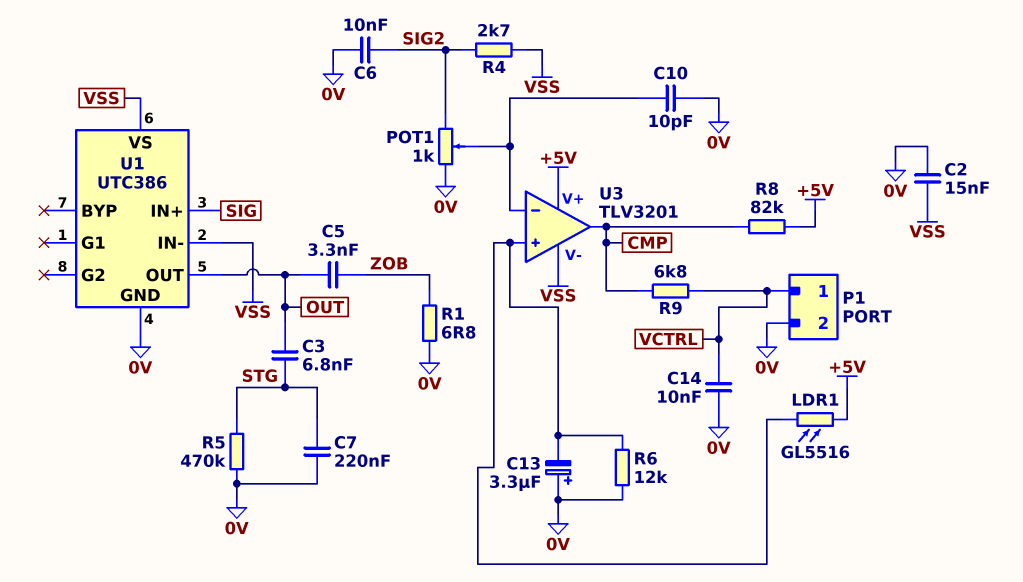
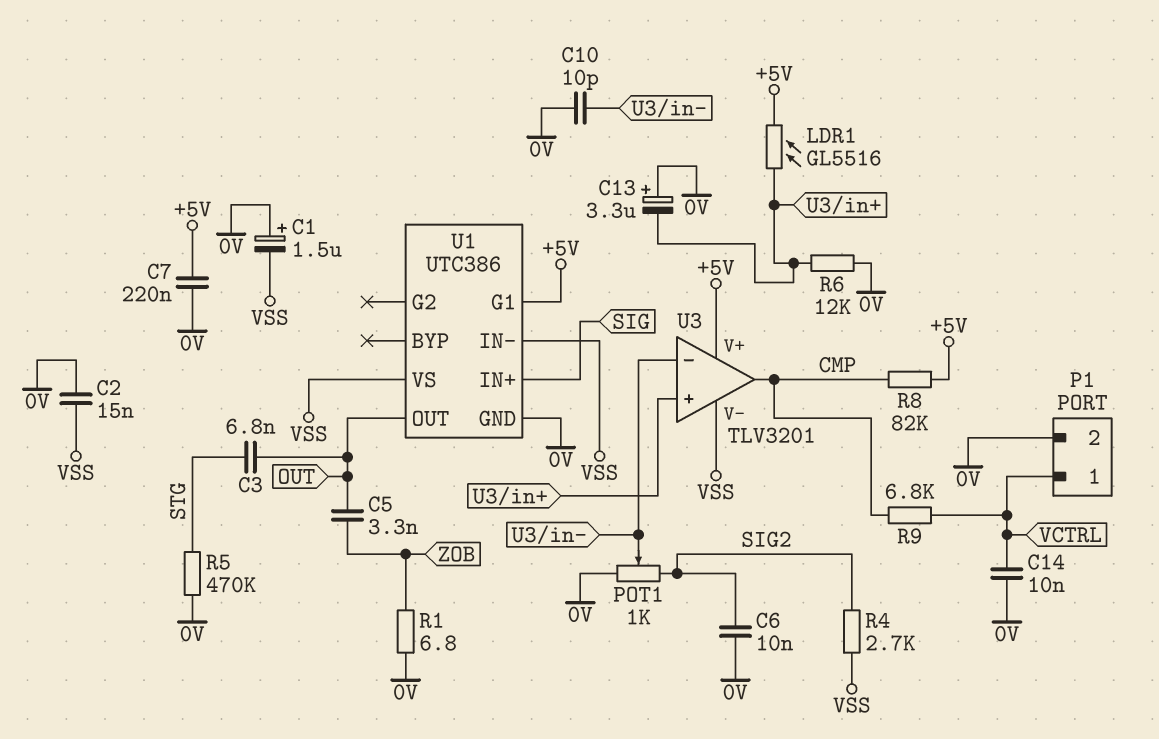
C1: none -> 1.5uF (plus 0V, minus VSS)
C7: 220nF (0V, STG) -> 220nF (+5V, 0V)
U1 pin G1: none -> +5V

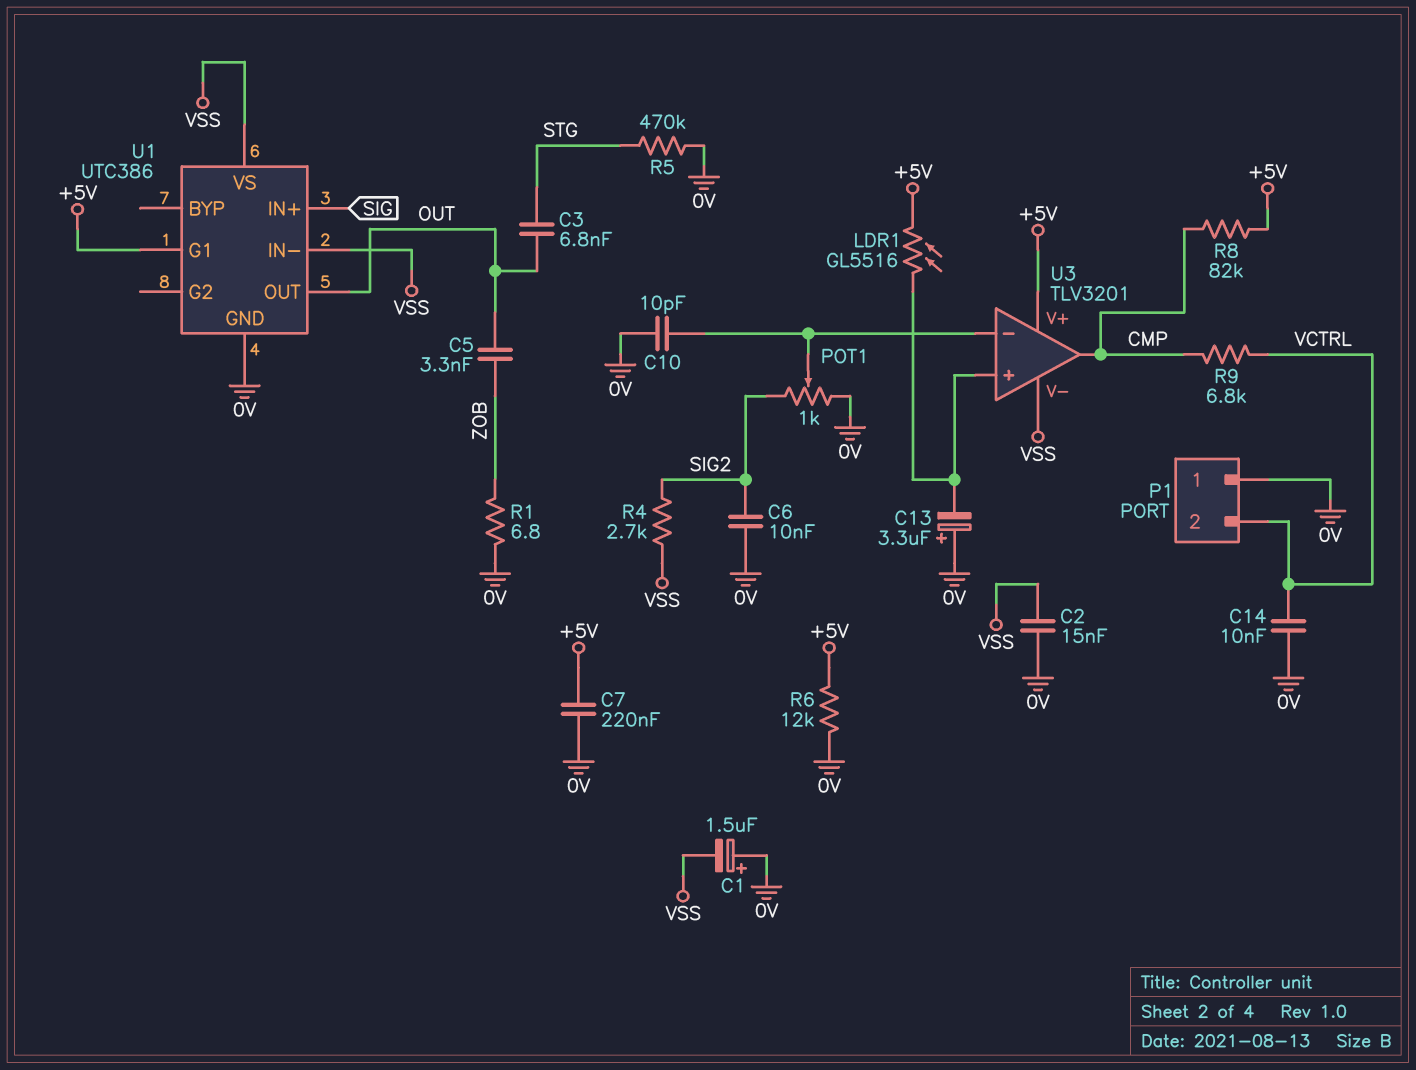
P1 pin 1: VCTRL -> 0V
P1 pin 2: 0V -> VCTRL
R6: 12k (0V, U3/in+) -> 12k (+5V, 0V)

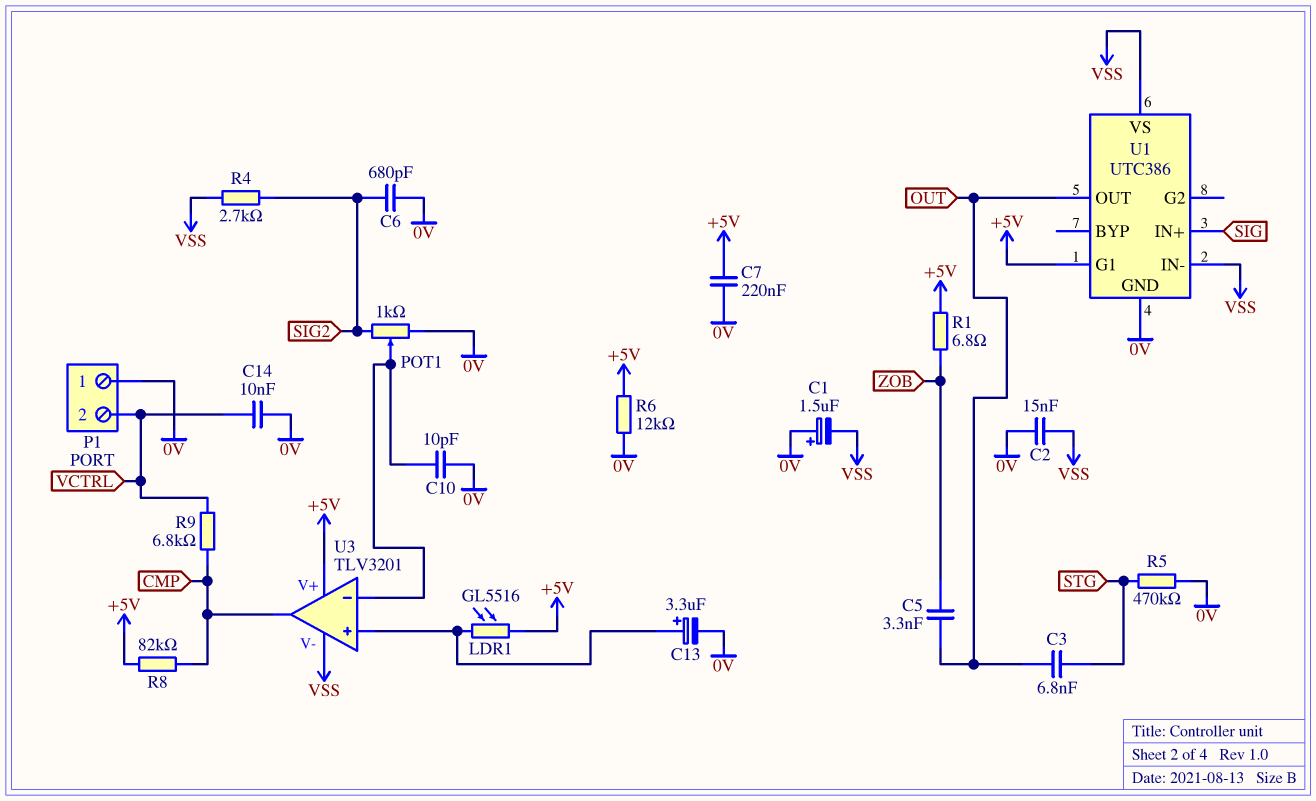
C6: 10nF (0V, SIG2) -> 680pF (0V, SIG2)
C13: 3.3uF (plus 0V, minus U3/in+) -> 3.3uF (plus U3/in+, minus 0V)
R1: 6.8 (0V, ZOB) -> 6.8 (+5V, ZOB)

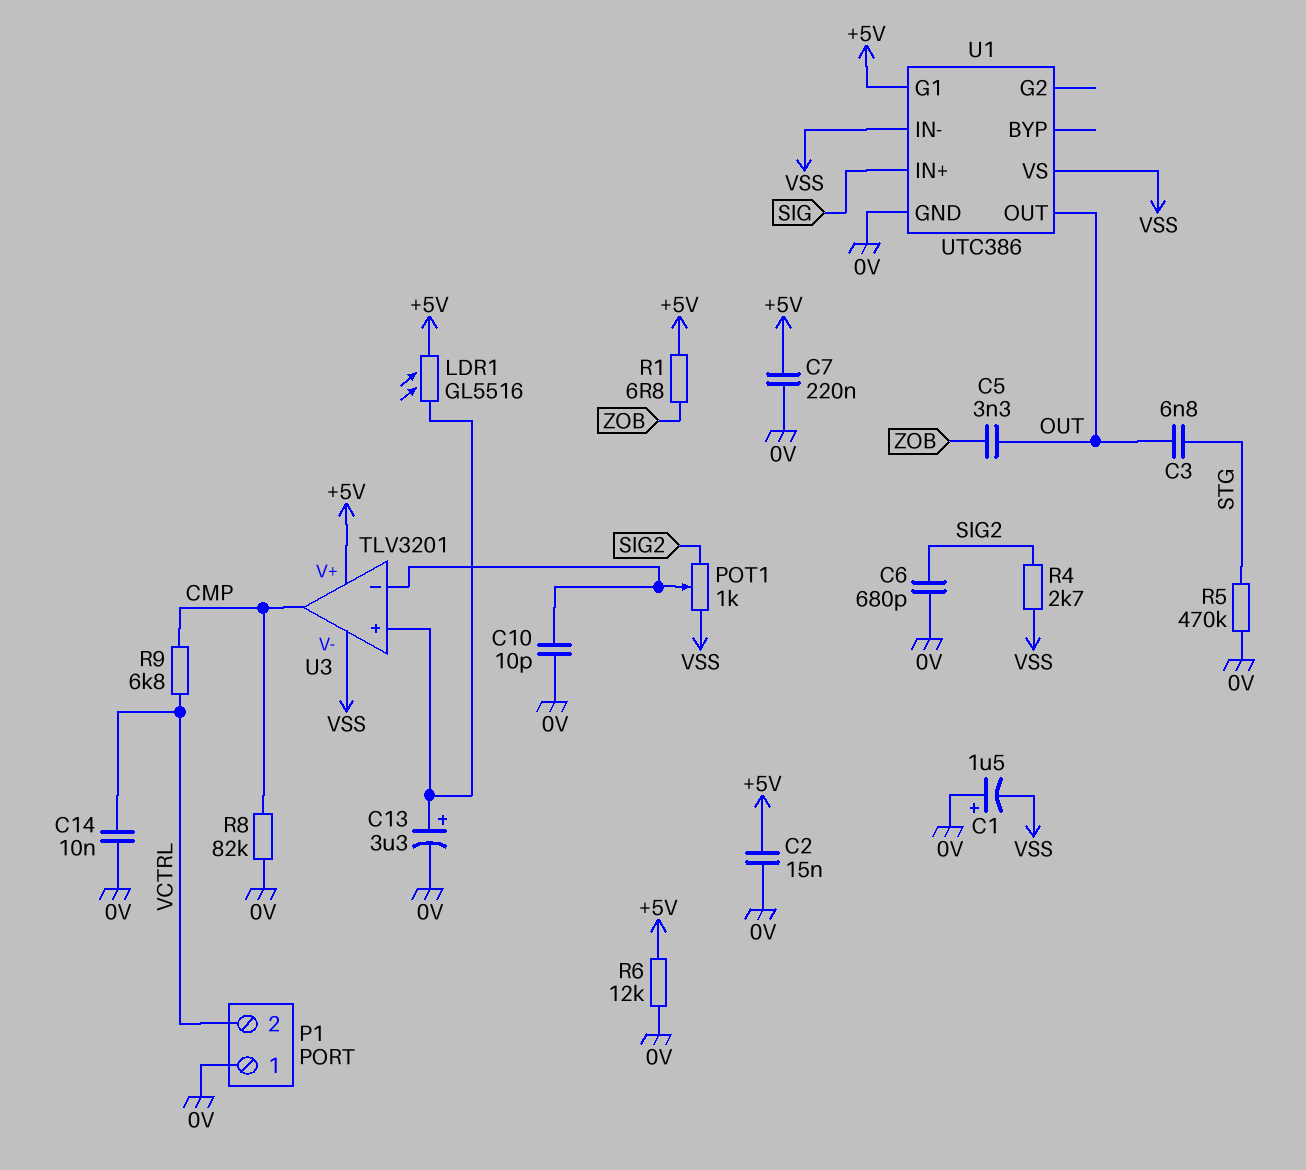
C2: 15nF (0V, VSS) -> 15nF (+5V, 0V)
POT1: 1k (0V, SIG2, wiper U3/in-) -> 1k (SIG2, VSS, wiper U3/in-)
R8: 82k (+5V, CMP) -> 82k (0V, CMP)

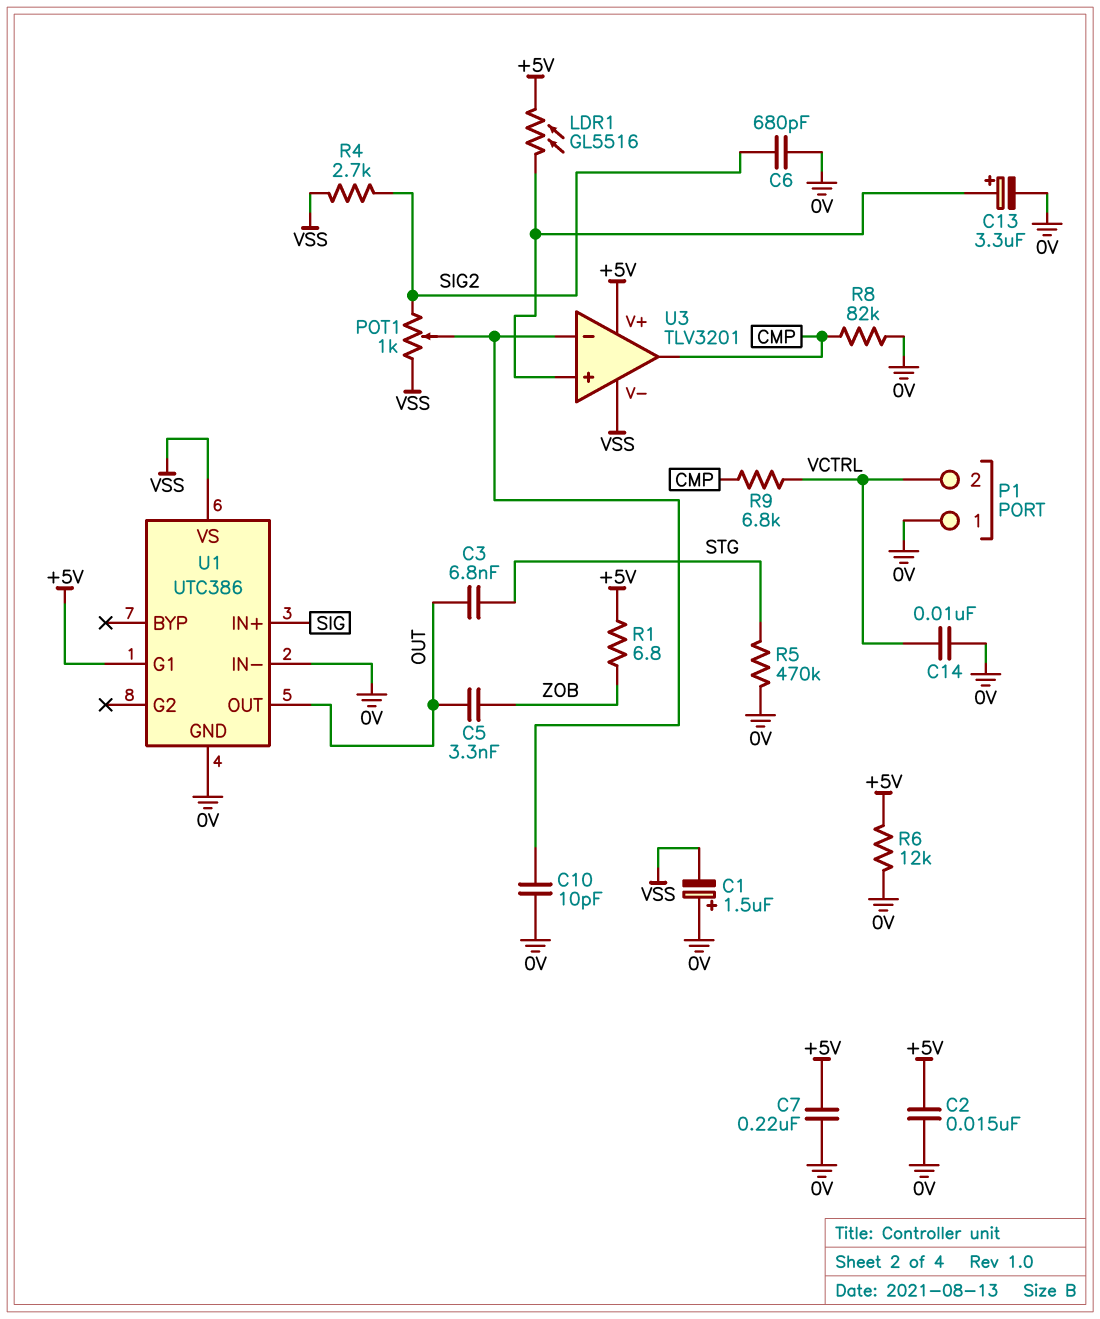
U1 pin IN-: VSS -> 0V

